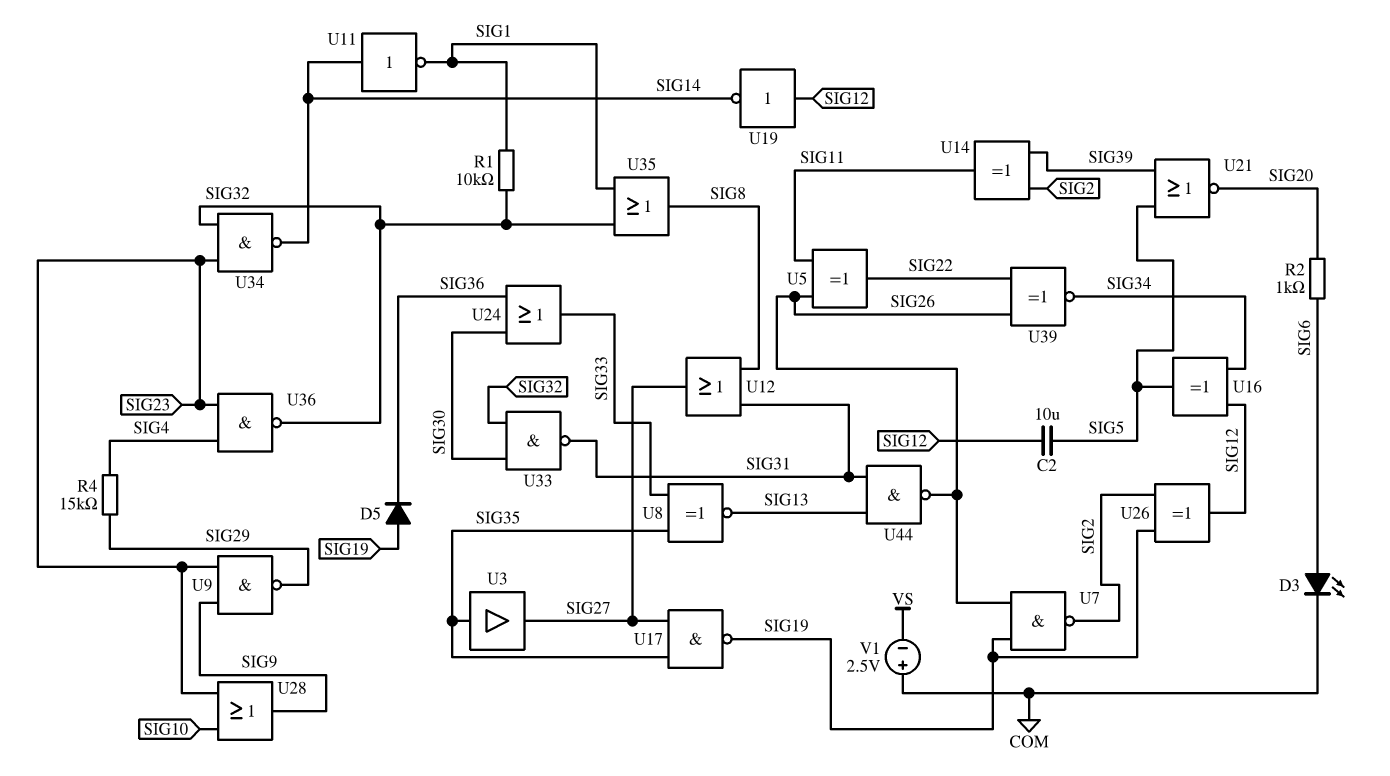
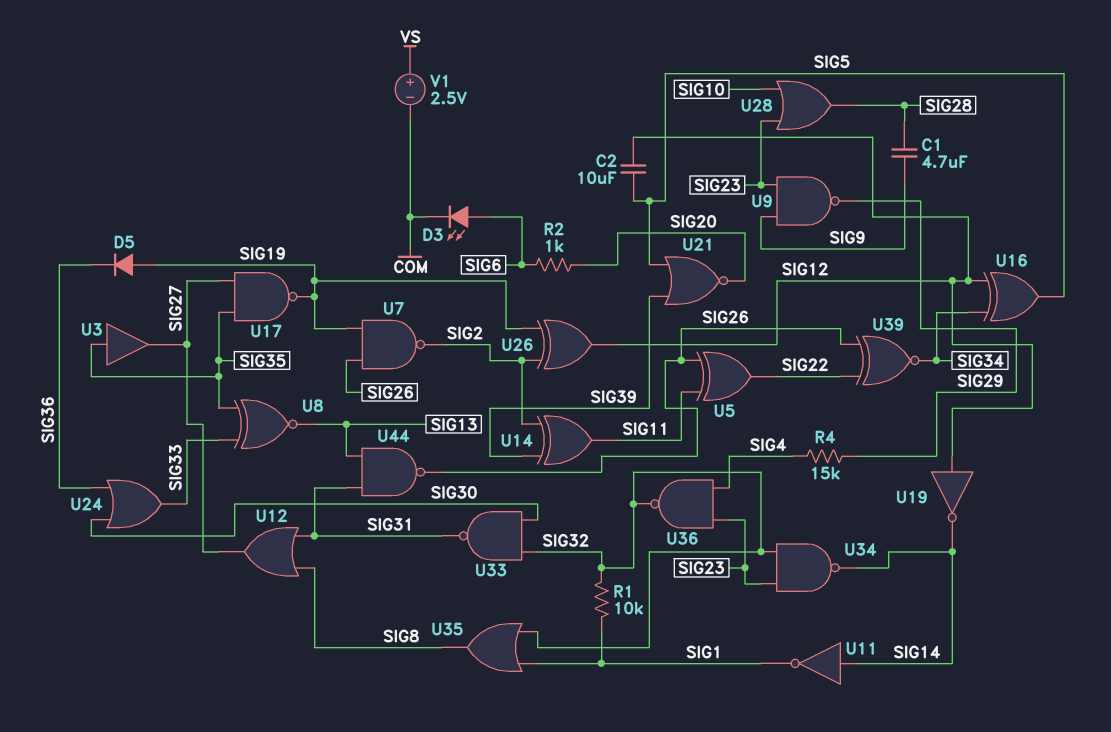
C1: none -> 4.7uF (SIG9, SIG28)
U28: OR (in SIG10, in SIG23, out SIG9) -> OR (in SIG10, in SIG23, out SIG28)
V1: 2.5V (plus COM, minus VS) -> 2.5V (plus VS, minus COM)

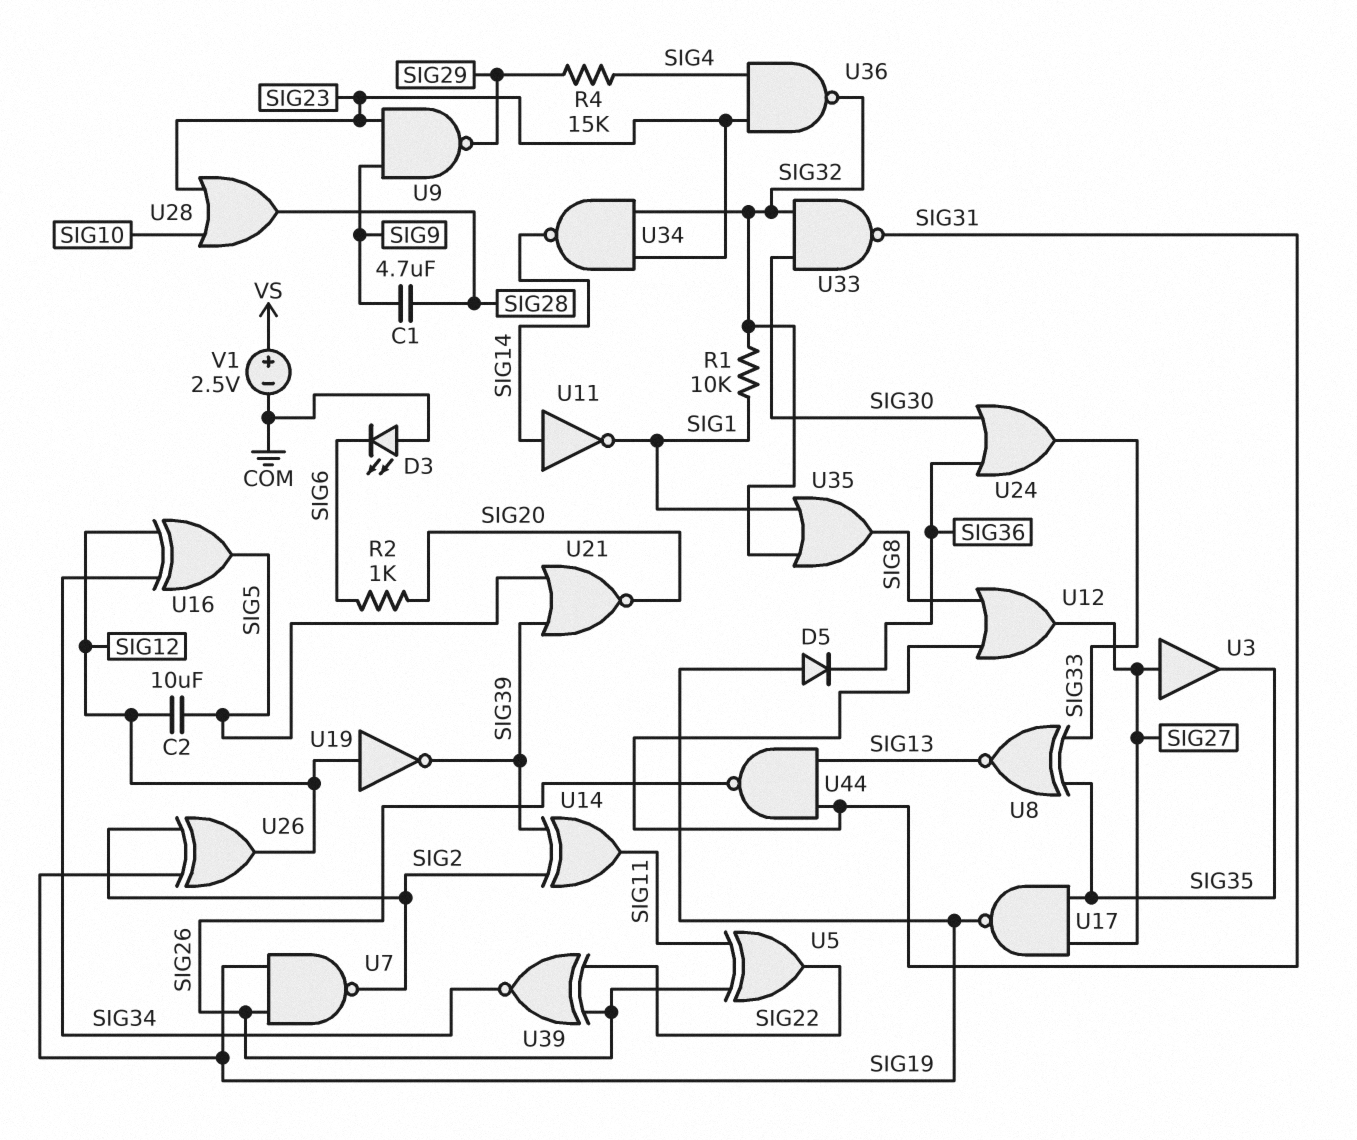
D3: LED (A SIG6, K COM) -> LED (A COM, K SIG6)
U3: buffer (in SIG35, out SIG27) -> buffer (in SIG27, out SIG35)
U19: NOT (in SIG12, out SIG14) -> NOT (in SIG12, out SIG39)

